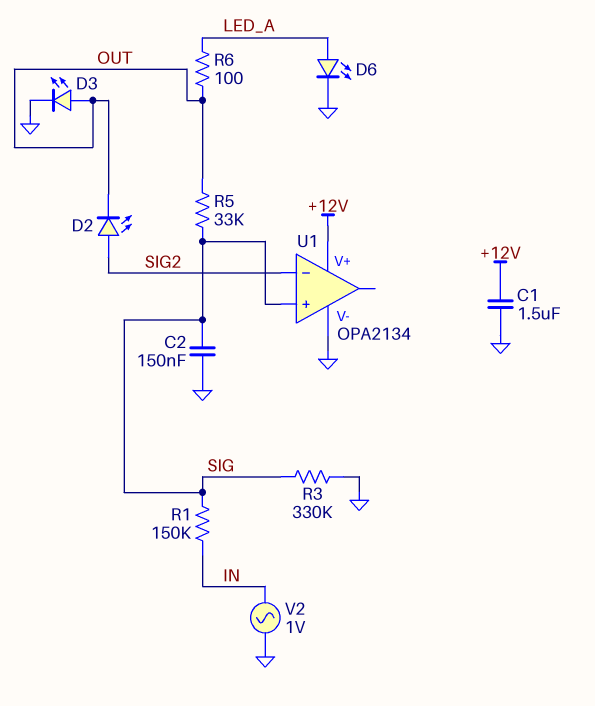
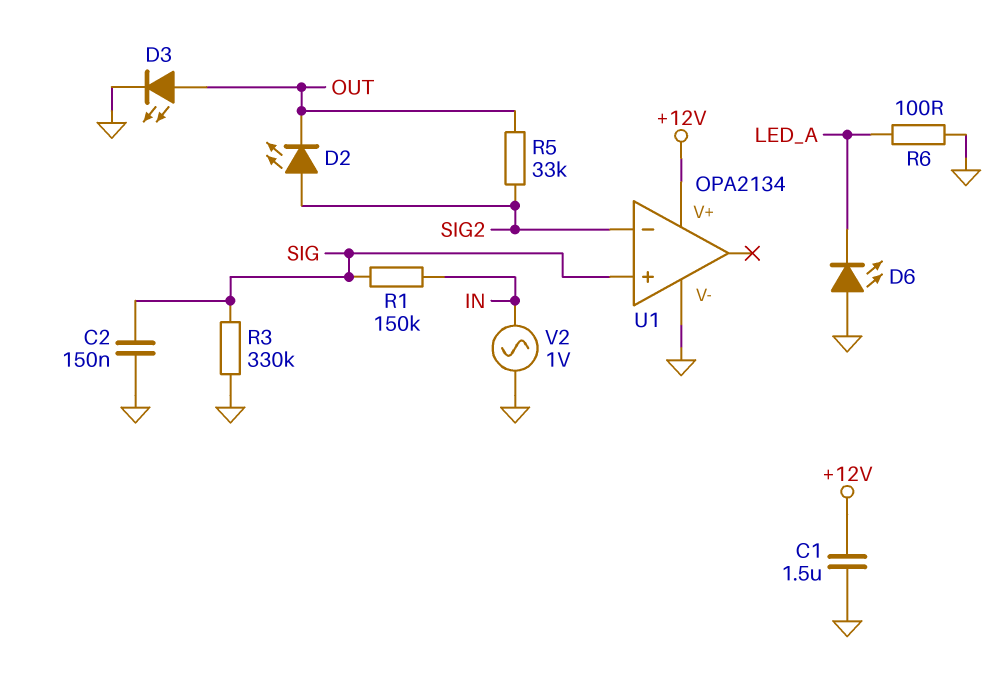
D6: LED (A LED_A, K GND) -> LED (A GND, K LED_A)
R5: 33k (OUT, SIG) -> 33k (OUT, SIG2)
R6: 100 (LED_A, OUT) -> 100 (GND, LED_A)

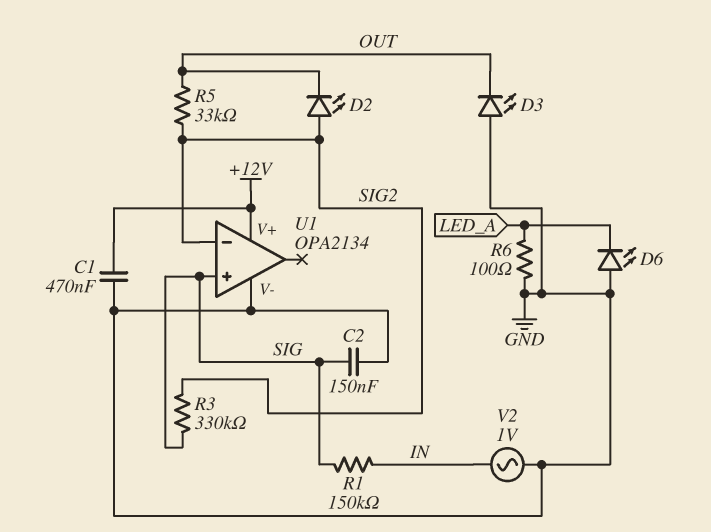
C1: 1.5uF (+12V, GND) -> 470nF (+12V, GND)
D3: LED (A OUT, K GND) -> LED (A GND, K OUT)
R3: 330k (GND, SIG) -> 330k (SIG, SIG2)

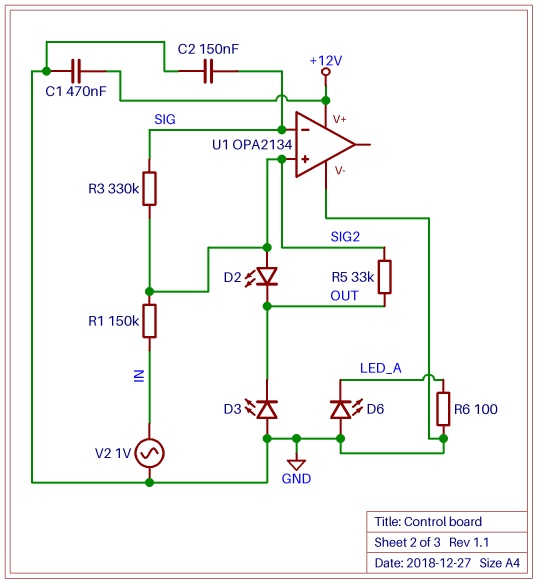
R1: 150k (IN, SIG) -> 150k (IN, SIG2)
U1 pin in+: SIG -> SIG2
U1 pin in-: SIG2 -> SIG

